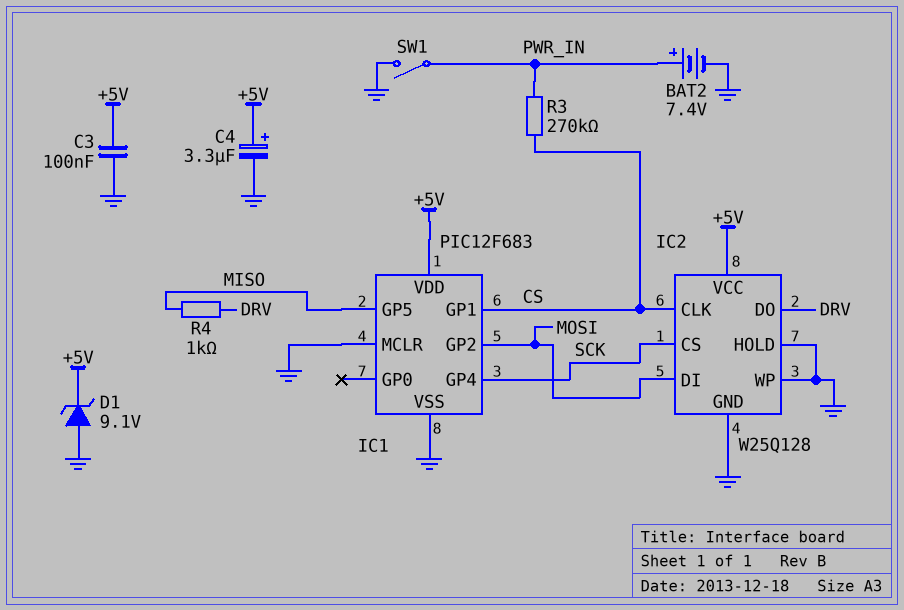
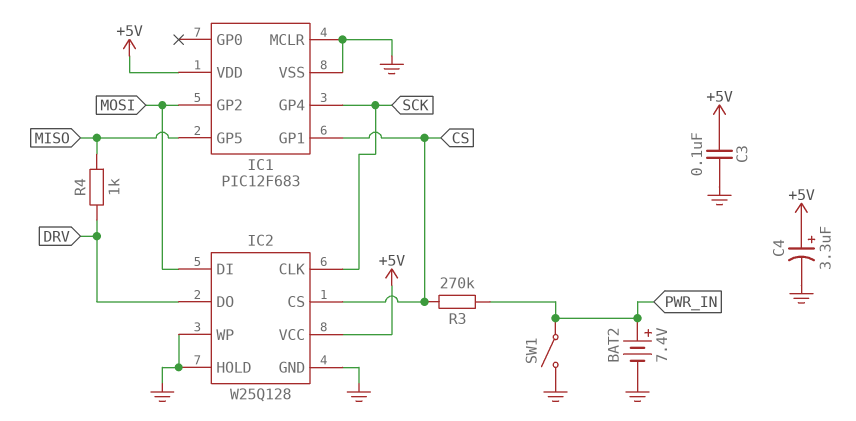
D1: zener 9.1V (A GND, K +5V) -> none
IC2 pin CLK: CS -> SCK
IC2 pin CS: SCK -> CS

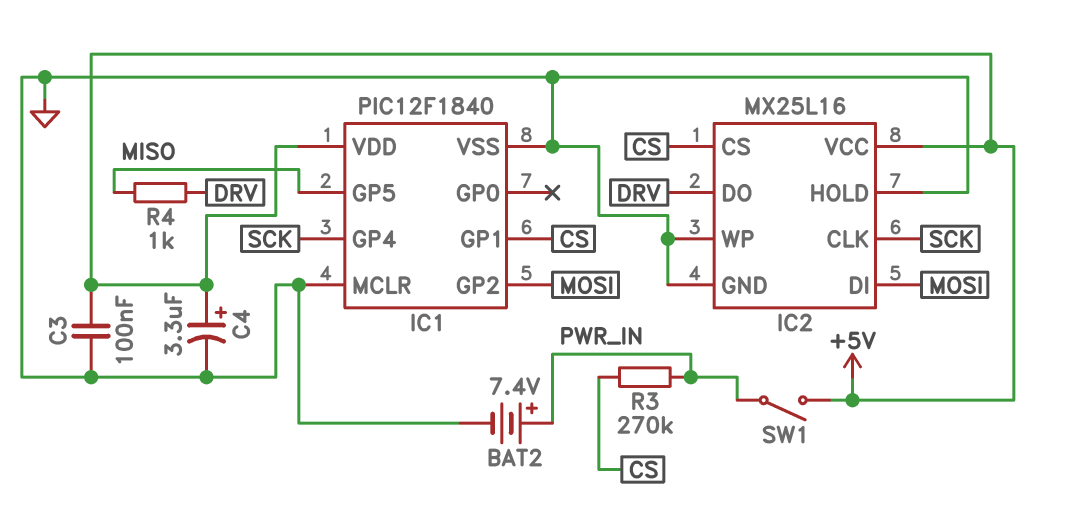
IC1: PIC12F683 -> PIC12F1840
IC2: W25Q128 -> MX25L16
SW1: switch (GND, PWR_IN) -> switch (+5V, PWR_IN)

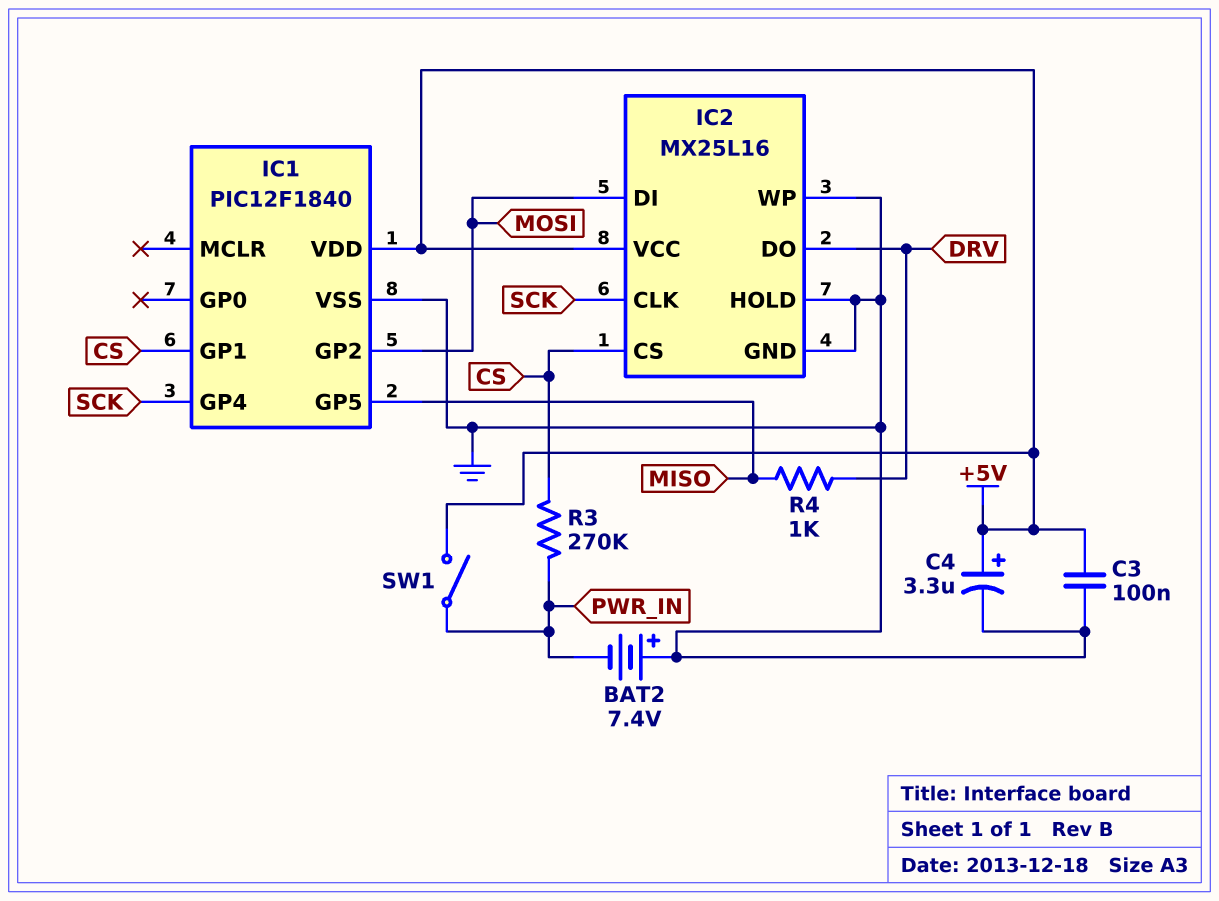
BAT2: 7.4V (plus PWR_IN, minus GND) -> 7.4V (plus GND, minus PWR_IN)
IC1 pin MCLR: GND -> none

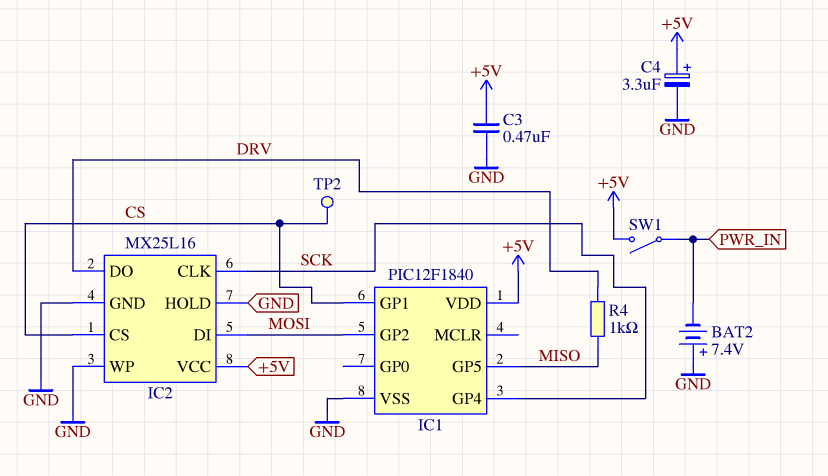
C3: 100nF (+5V, GND) -> 470nF (+5V, GND)
R3: 270k (CS, PWR_IN) -> none
TP2: none -> test point (CS)

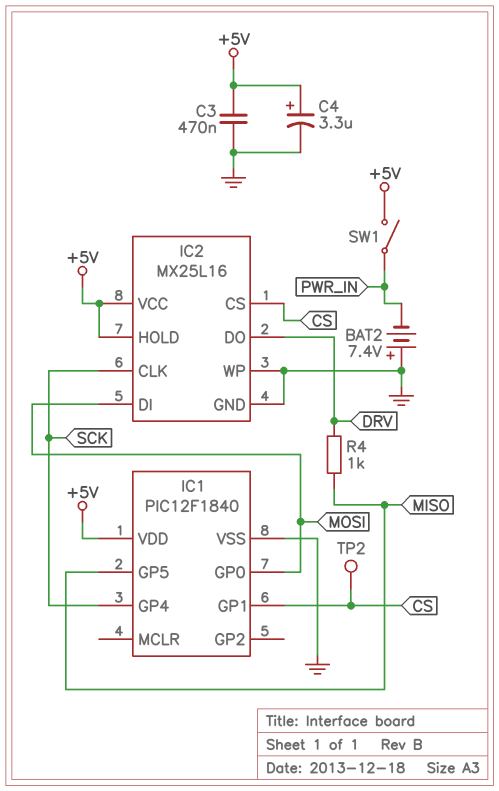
IC1 pin GP0: none -> MOSI
IC1 pin GP2: MOSI -> none
IC2 pin HOLD: GND -> +5V

